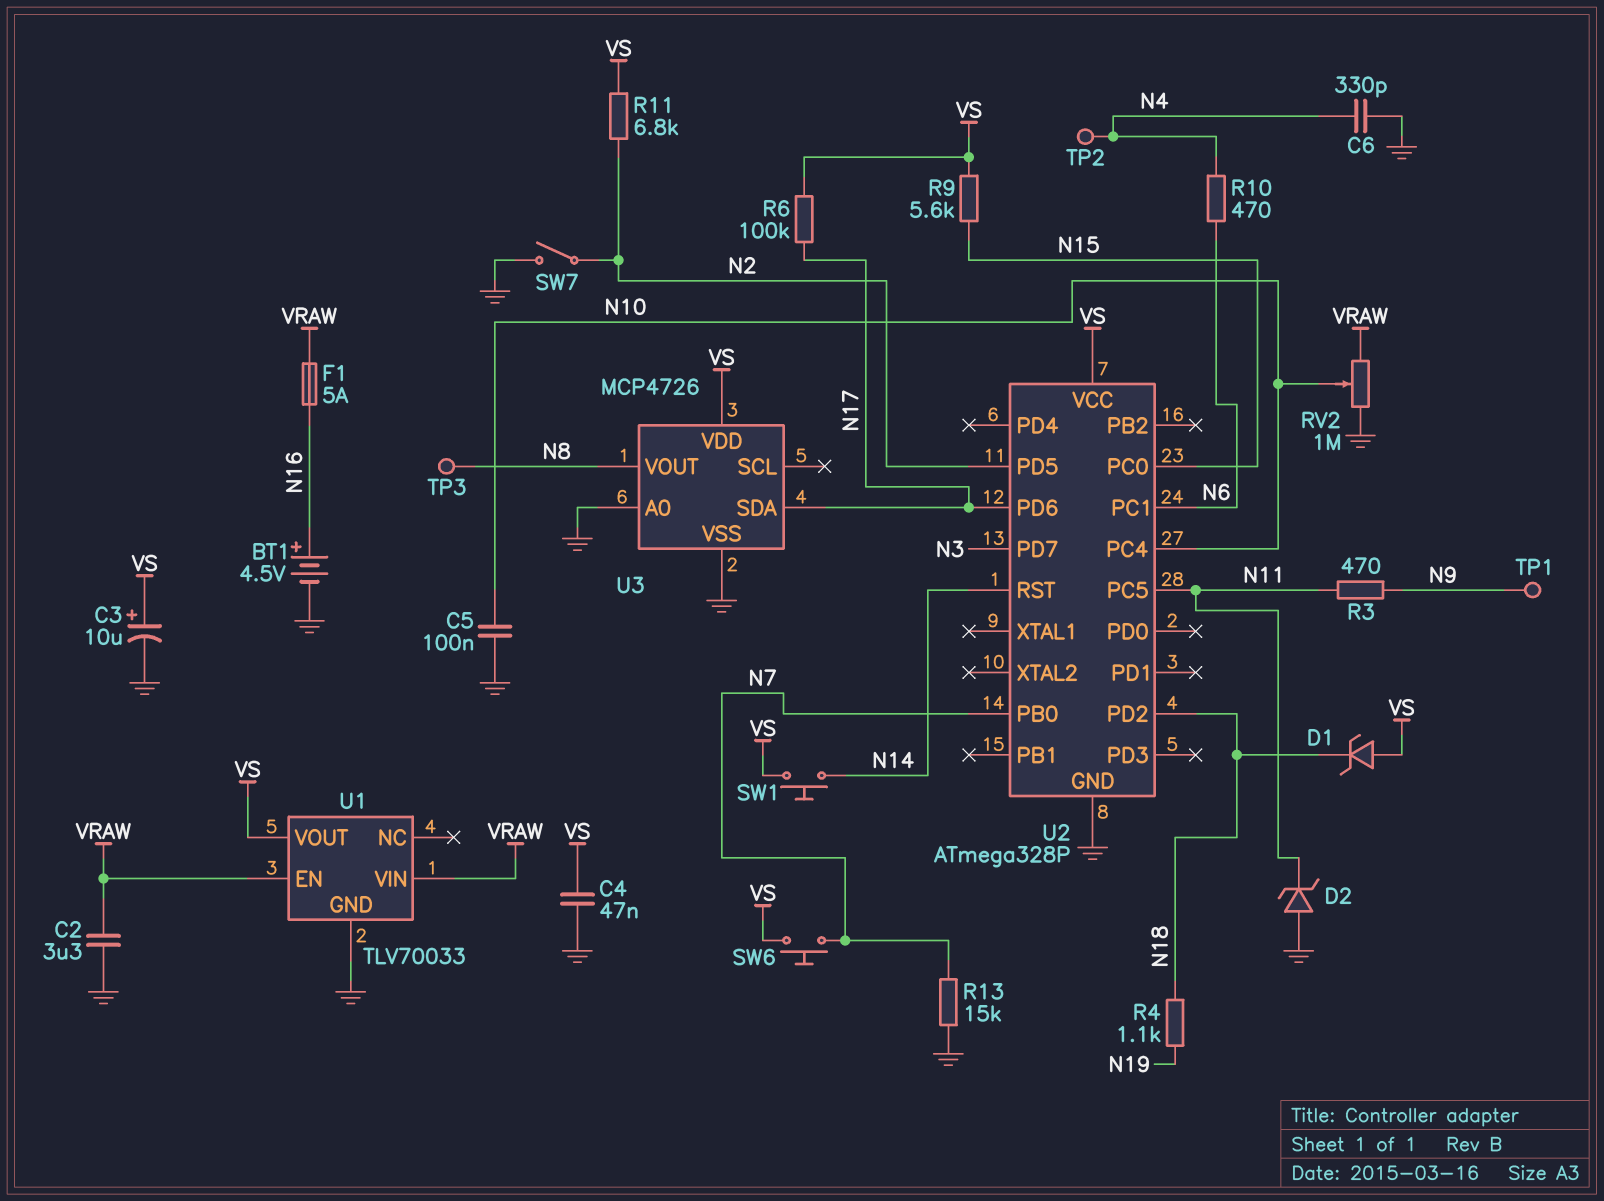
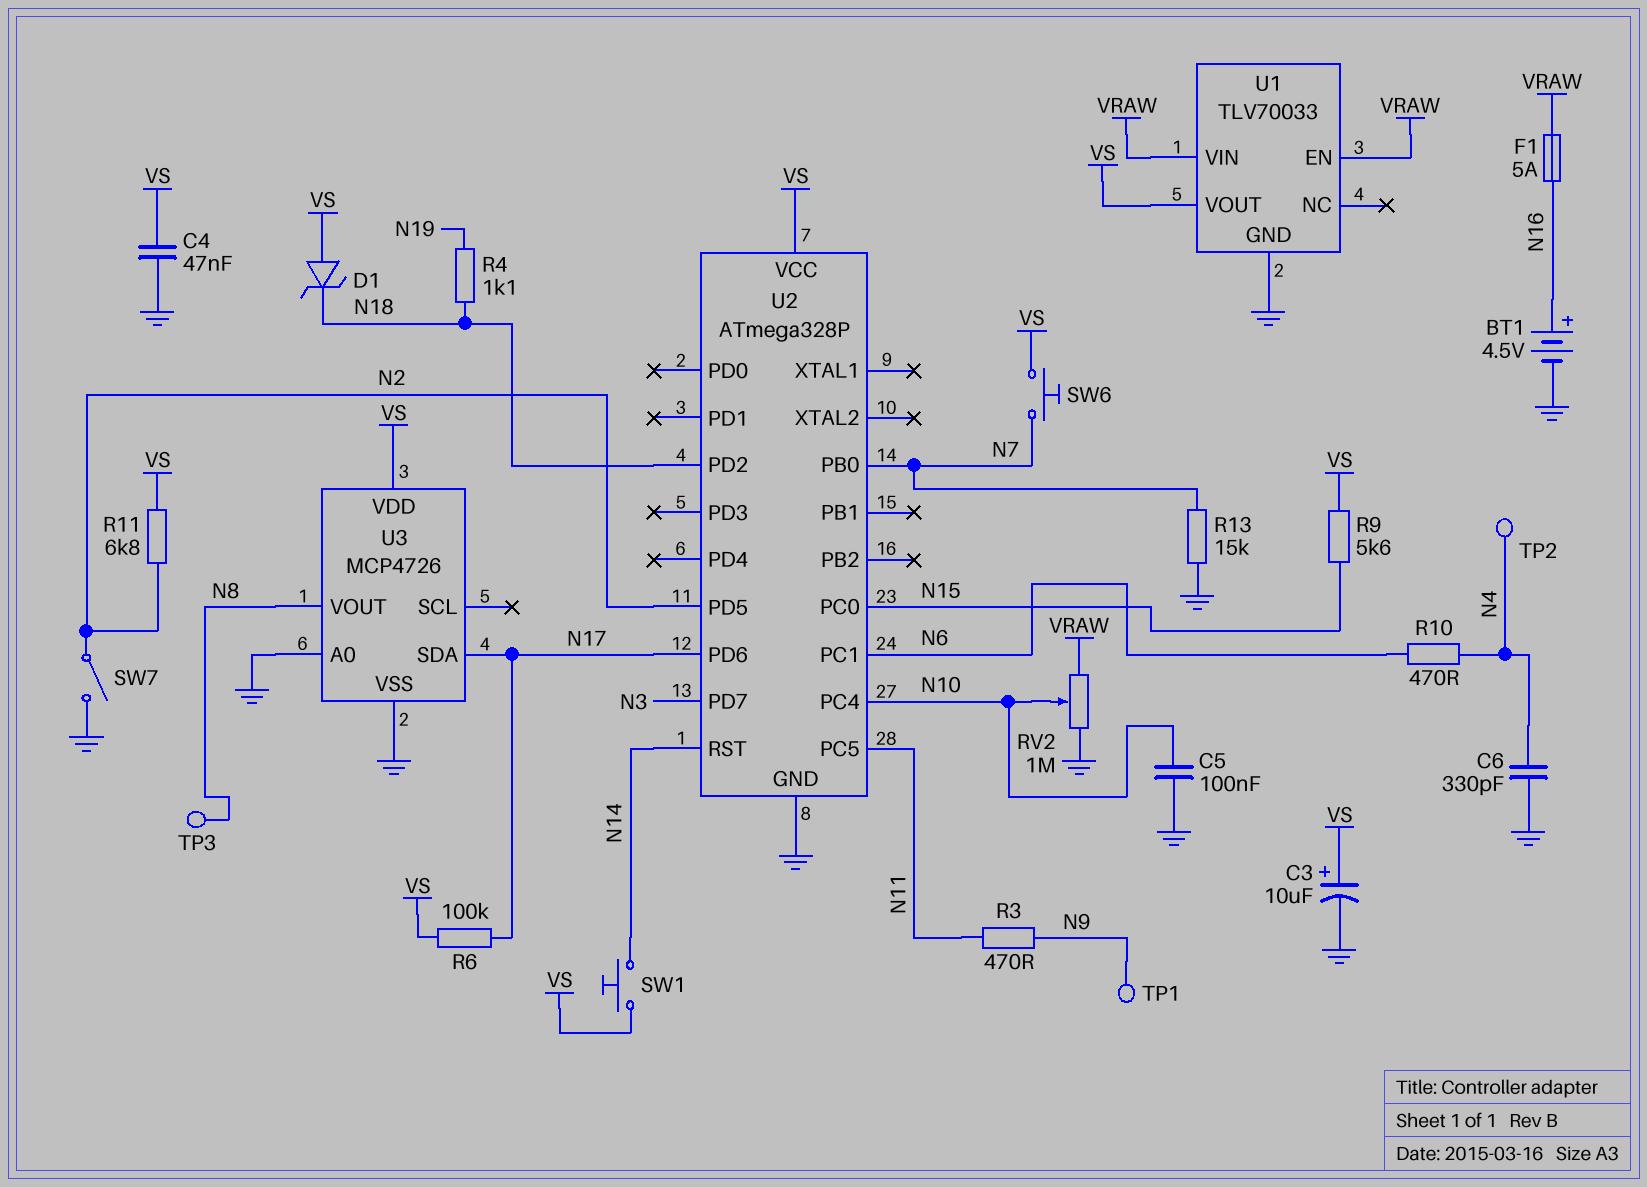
C2: 3.3uF (GND, VRAW) -> none
D2: zener (A GND, K N11) -> none

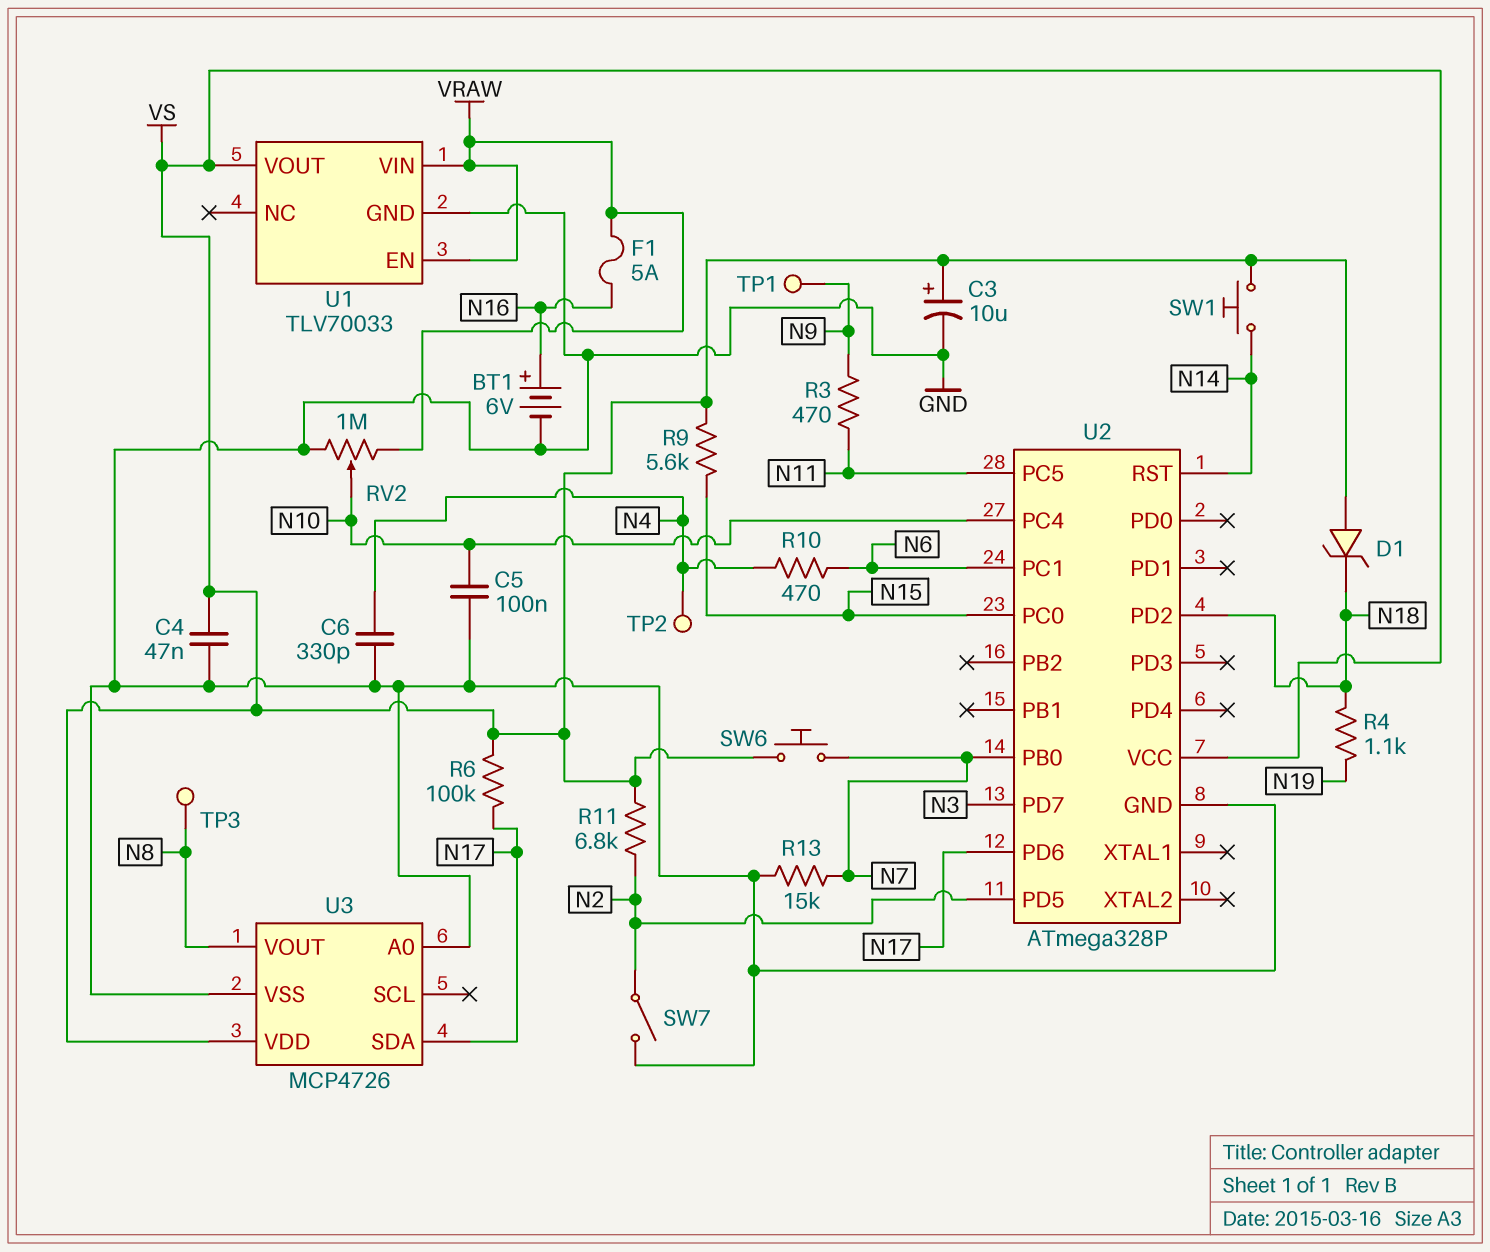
BT1: 4.5V (plus N16, minus GND) -> 6V (plus N16, minus GND)

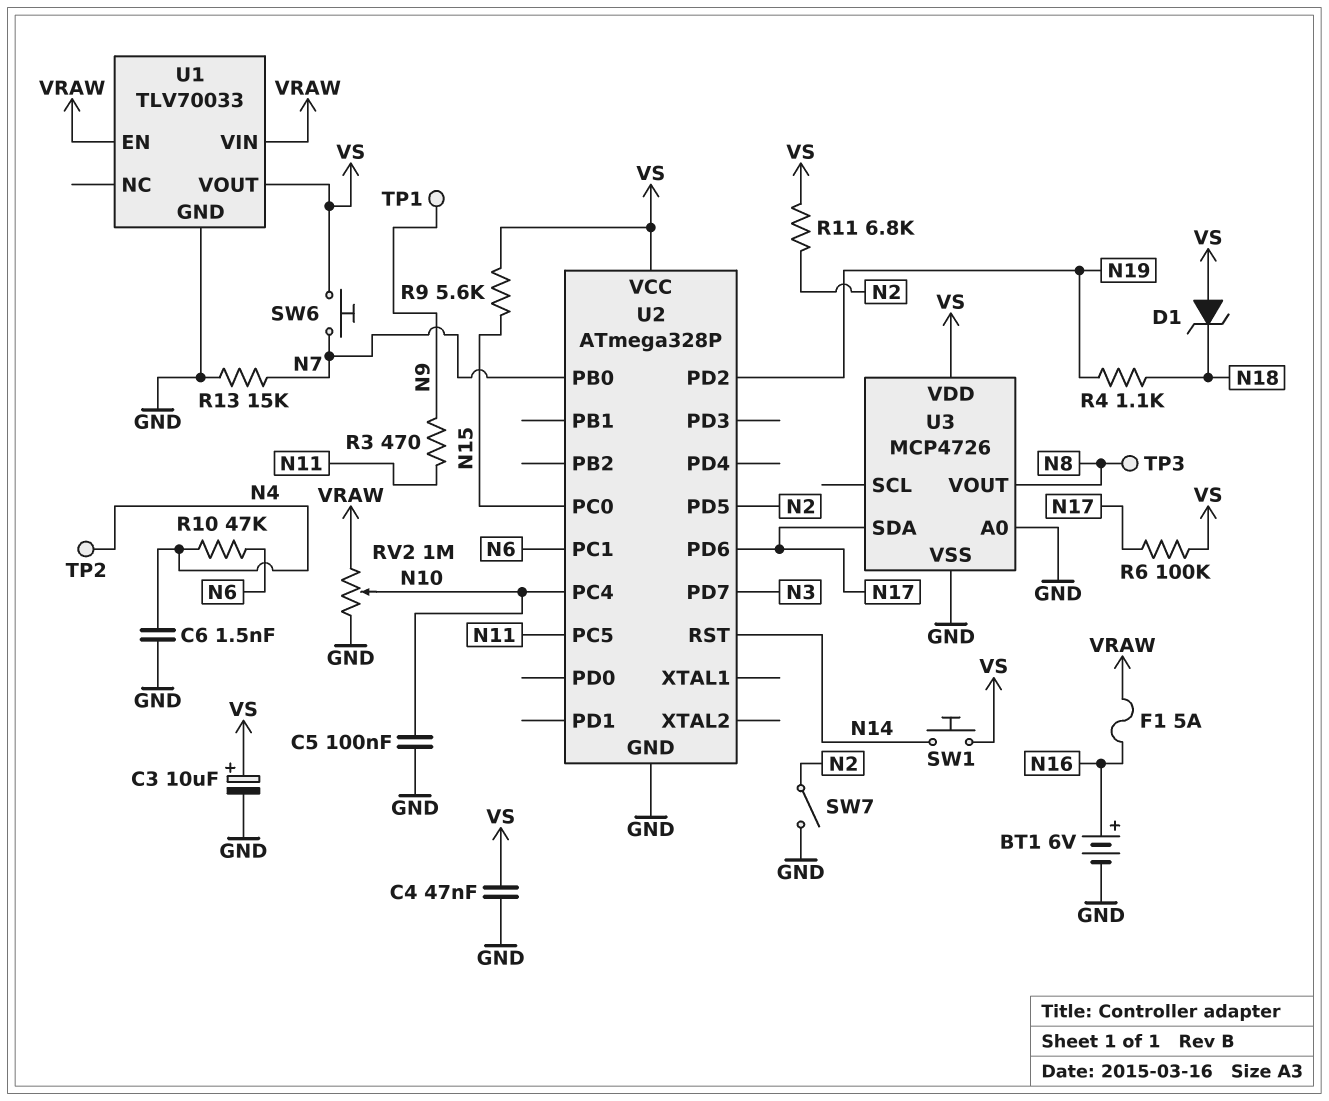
C6: 330pF (GND, N4) -> 1.5nF (GND, N4)
R10: 470 (N4, N6) -> 47k (N4, N6)
U2 pin PD2: N18 -> N19

